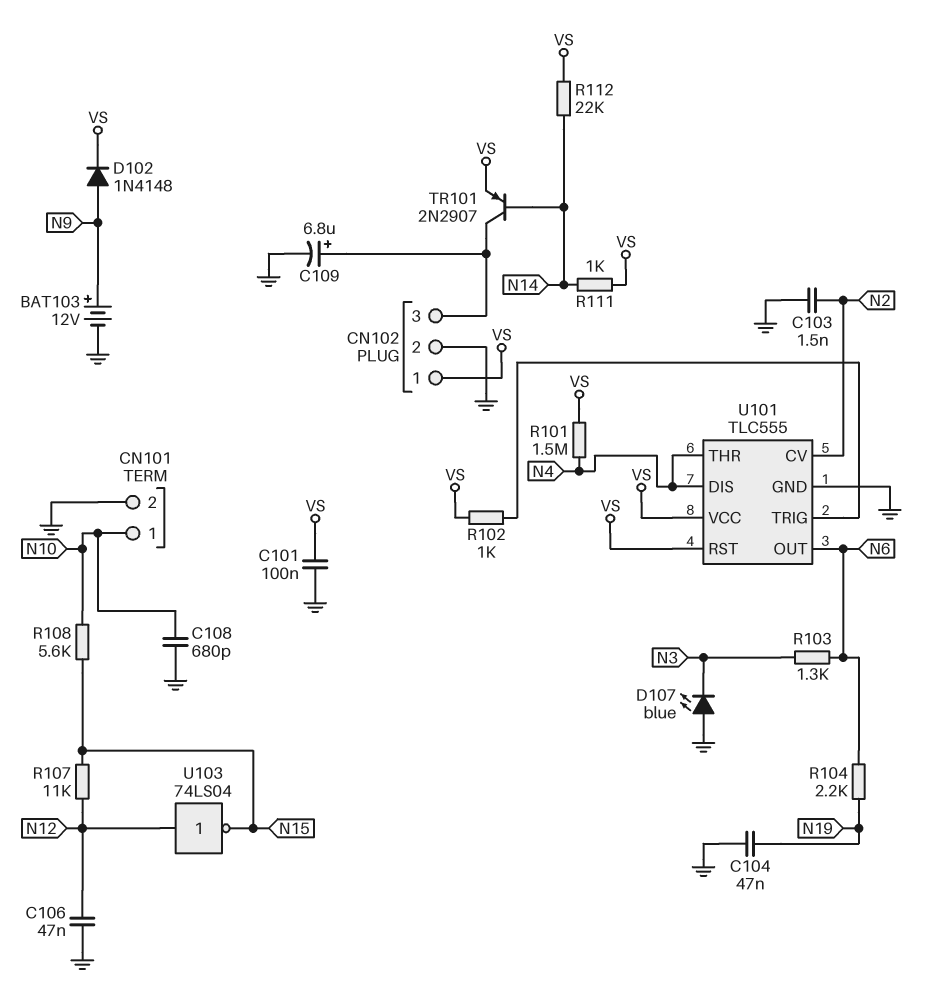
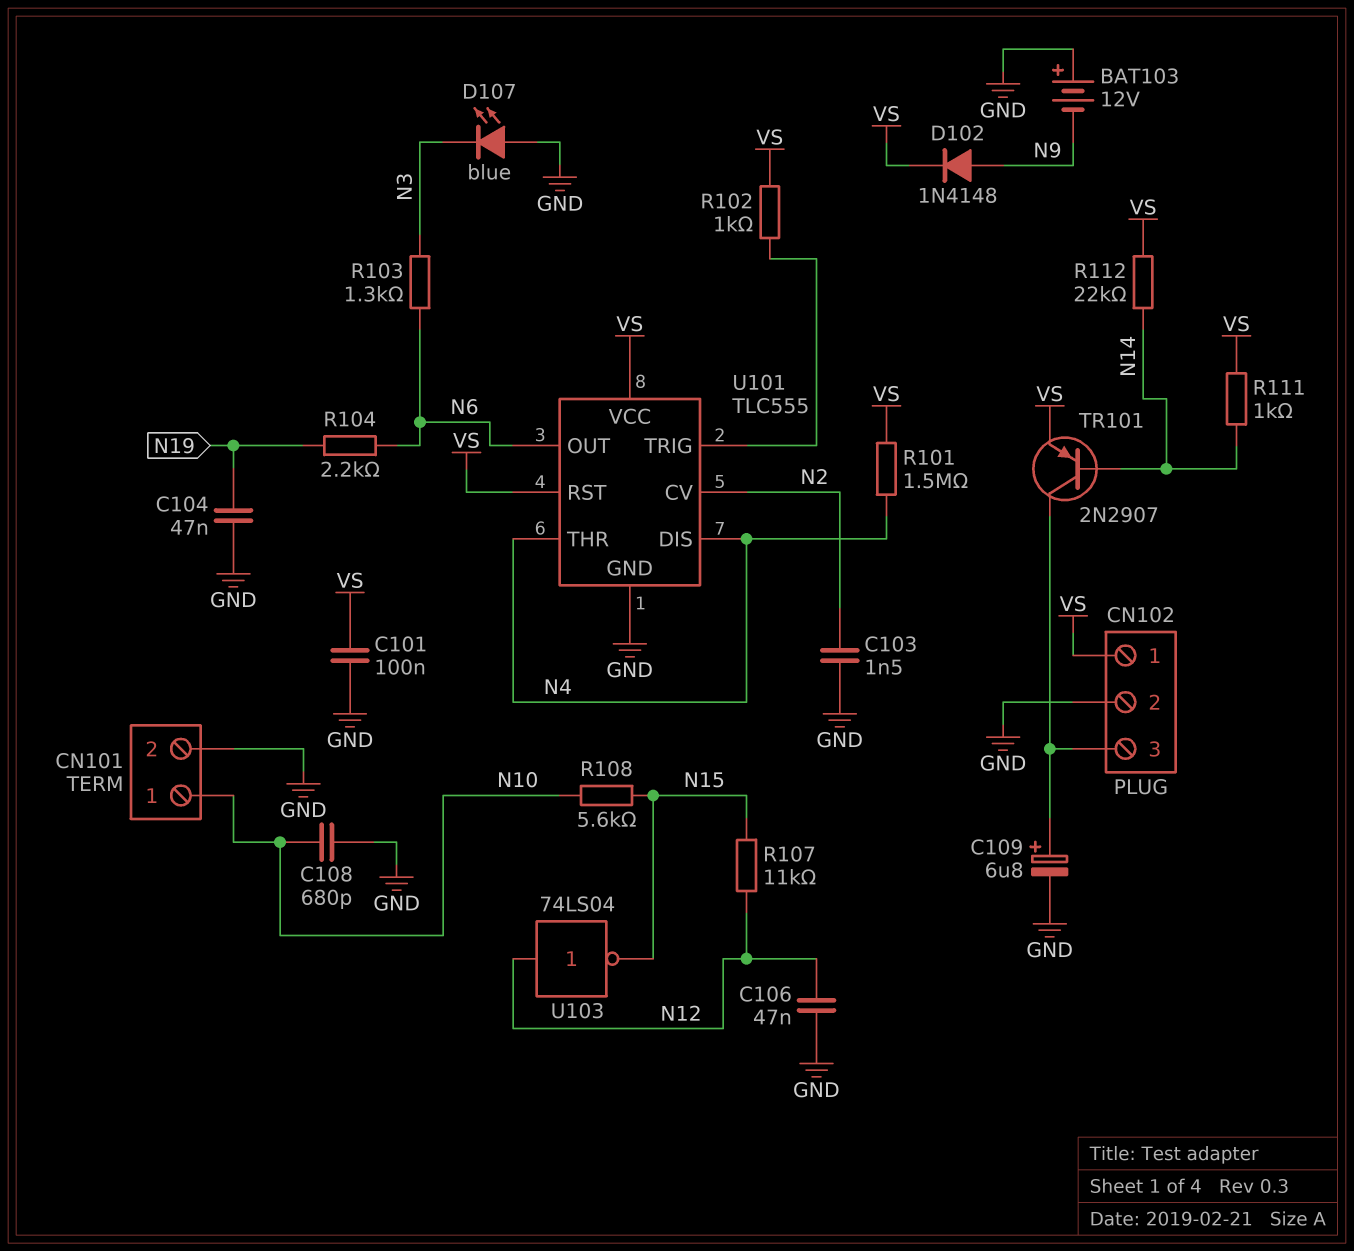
BAT103: 12V (plus N9, minus GND) -> 12V (plus GND, minus N9)

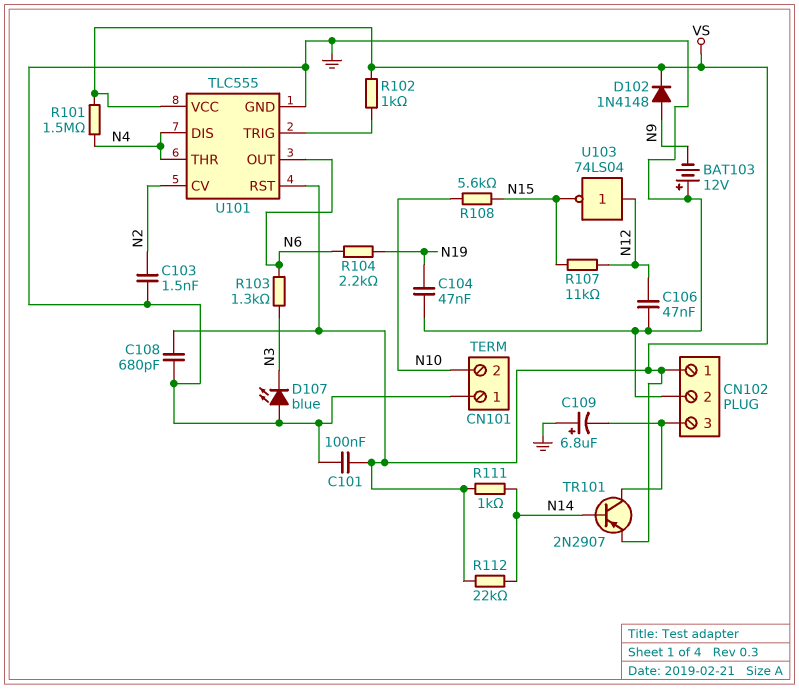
C108: 680pF (GND, N10) -> 680pF (GND, VS)
C109: 6.8uF (plus CN102/3, minus GND) -> 6.8uF (plus GND, minus CN102/3)
CN101 pin 1: N10 -> GND
CN101 pin 2: GND -> N10

